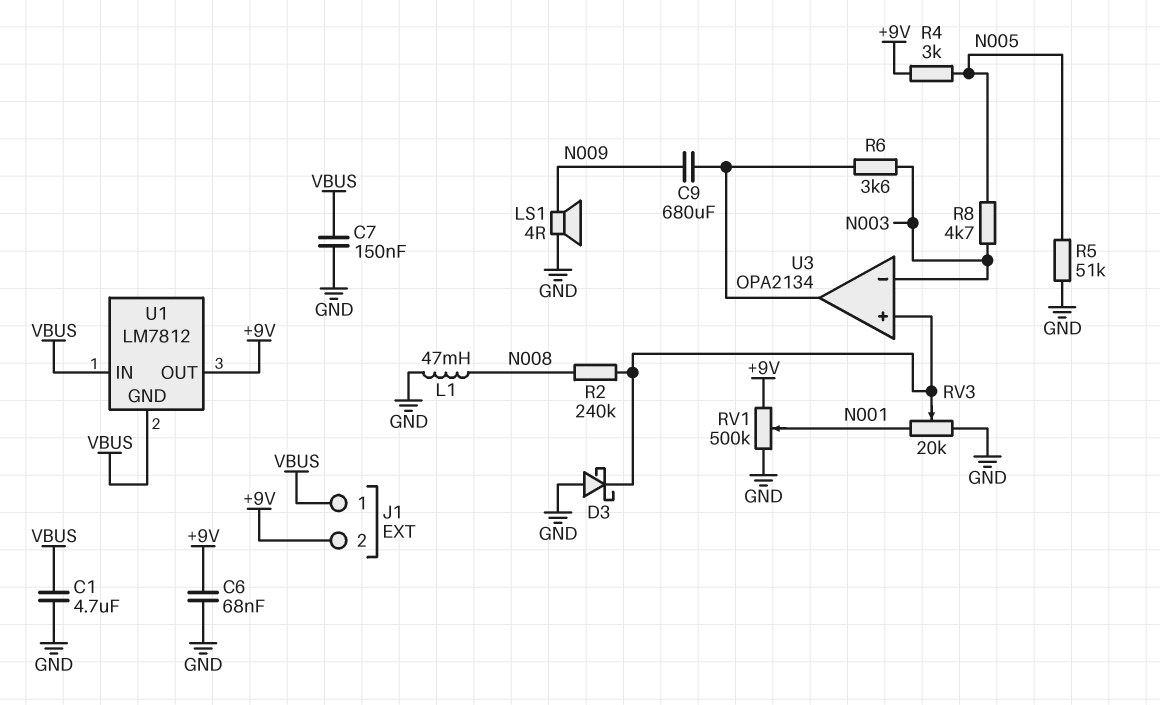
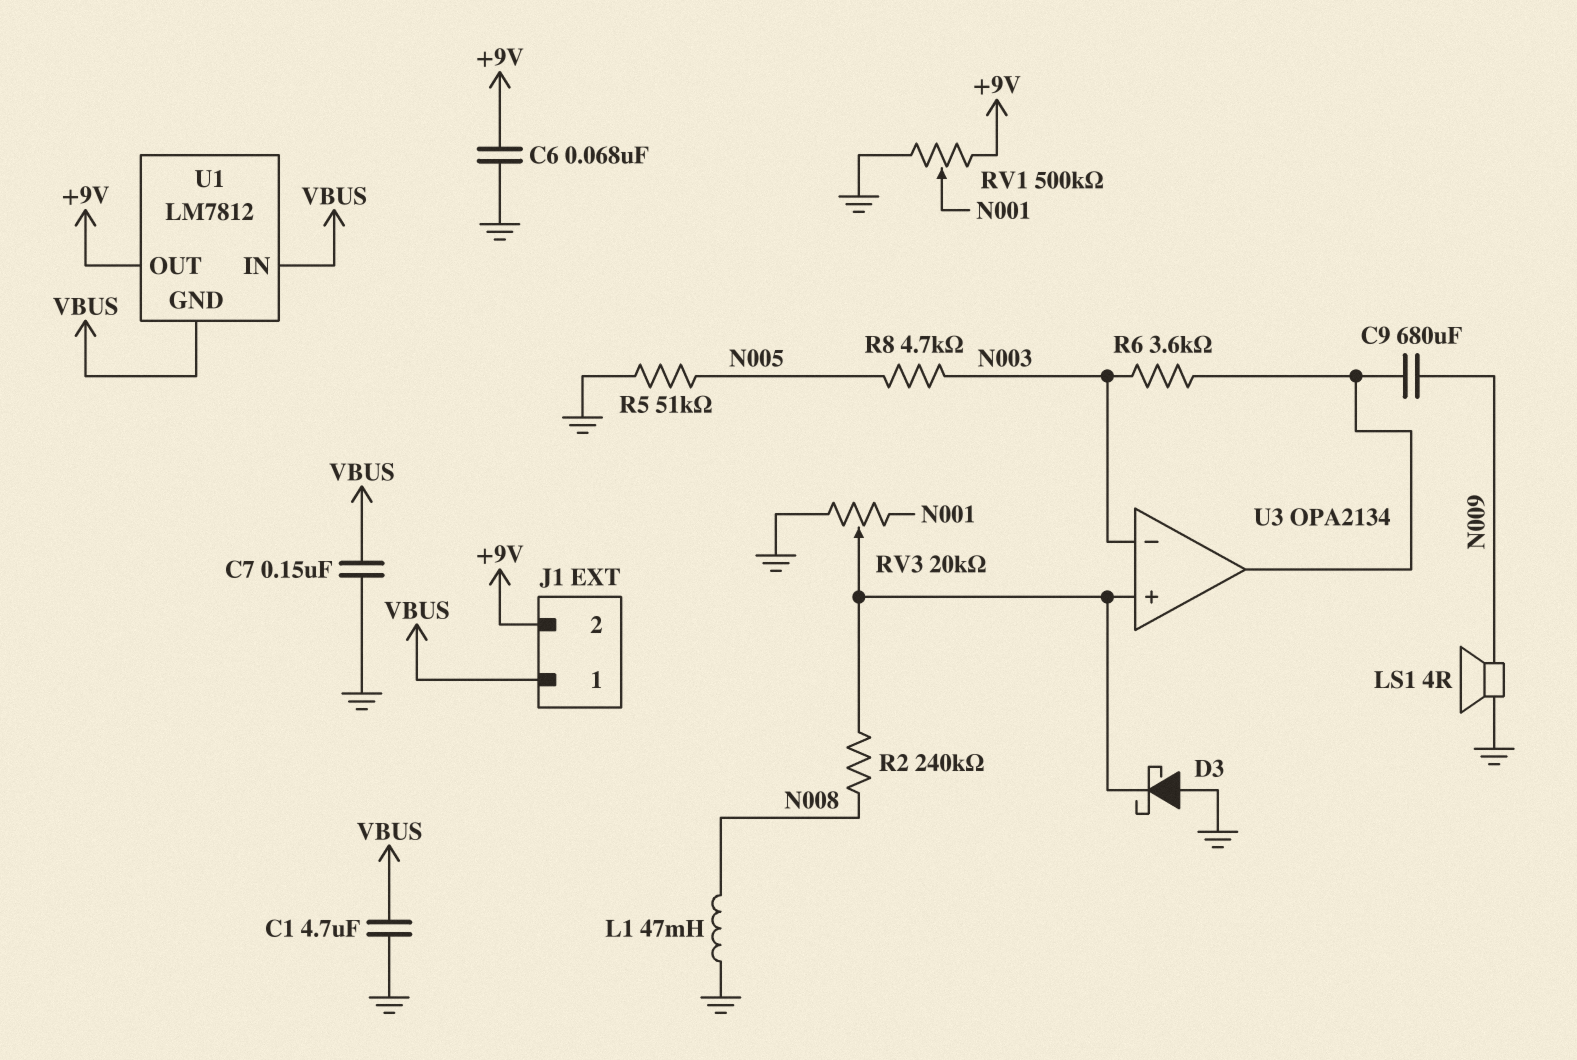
R4: 3k (+9V, N005) -> none

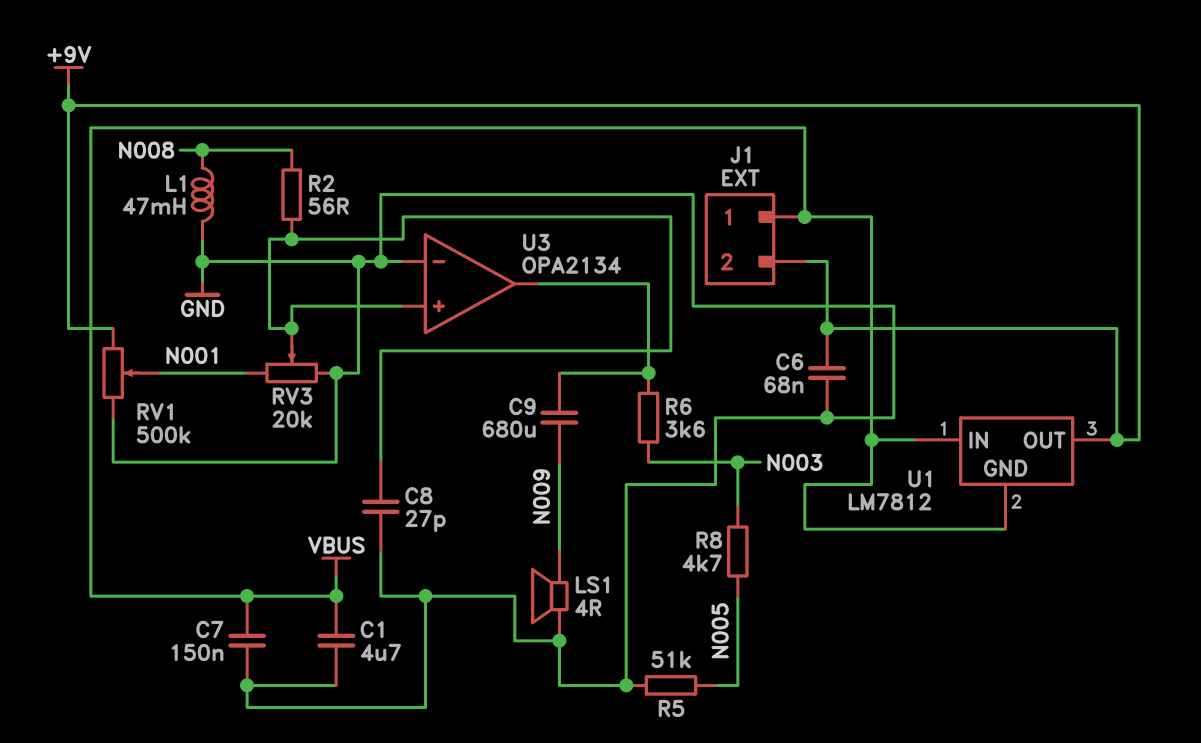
C8: none -> 27pF (GND, U3/in+)
D3: schottky (A GND, K U3/in+) -> none
R2: 240k (N008, U3/in+) -> 56 (N008, U3/in+)
U3 pin in-: N003 -> GND

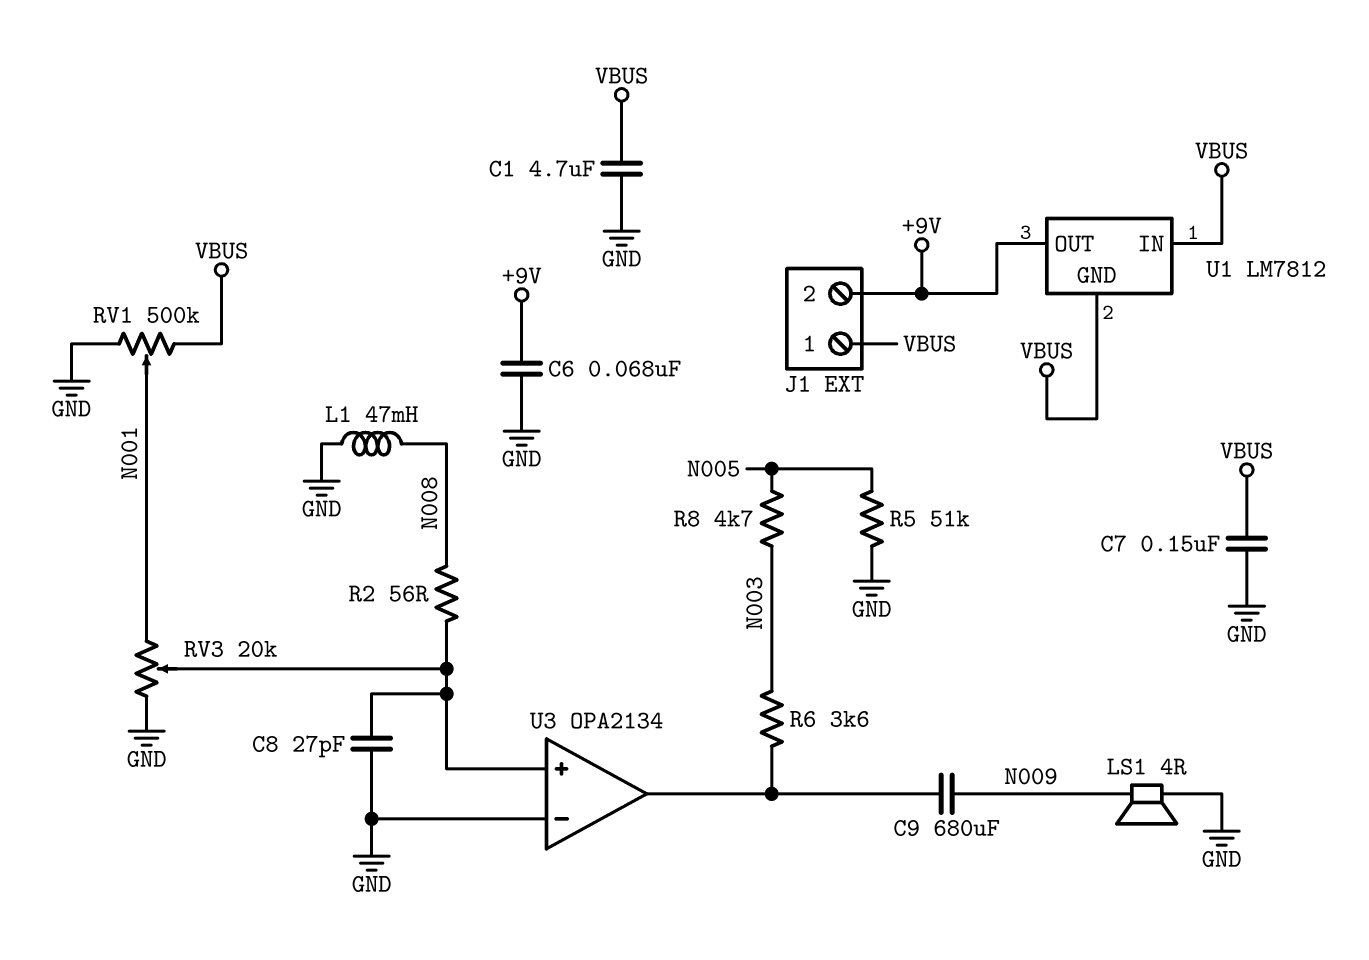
RV1: 500k (+9V, GND, wiper N001) -> 500k (GND, VBUS, wiper N001)

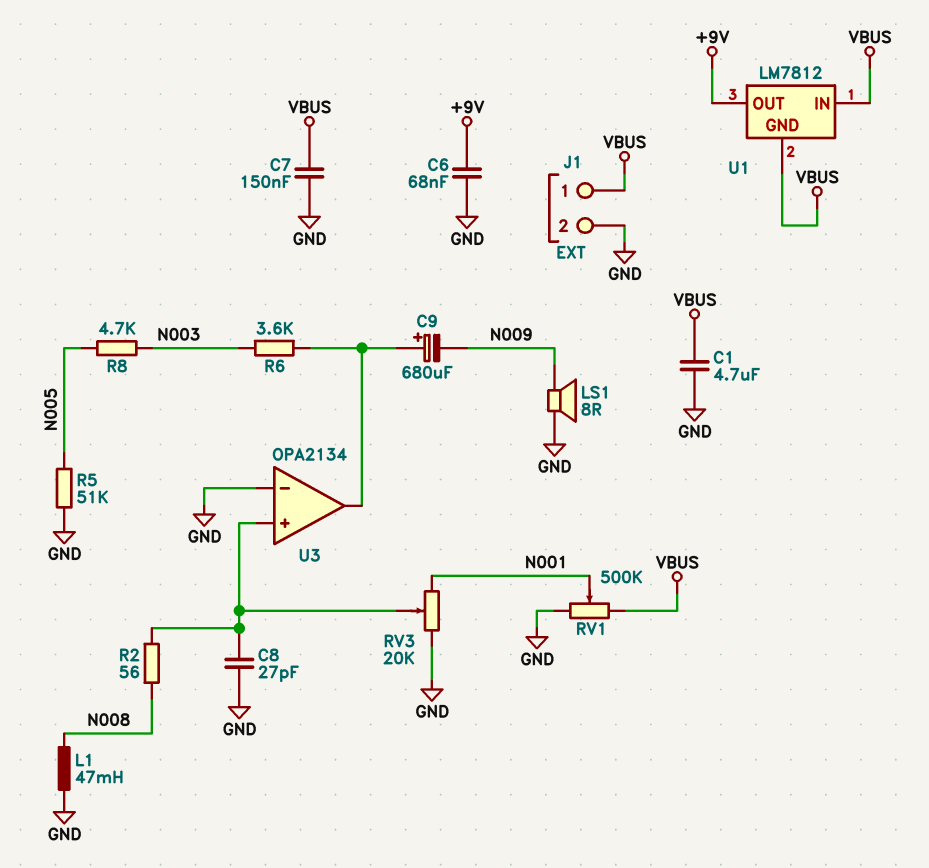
C9: 680uF (N009, U3/out) -> 680uF (plus U3/out, minus N009)
J1 pin 2: +9V -> GND
LS1: speaker 4R (GND, N009) -> speaker 8R (GND, N009)

